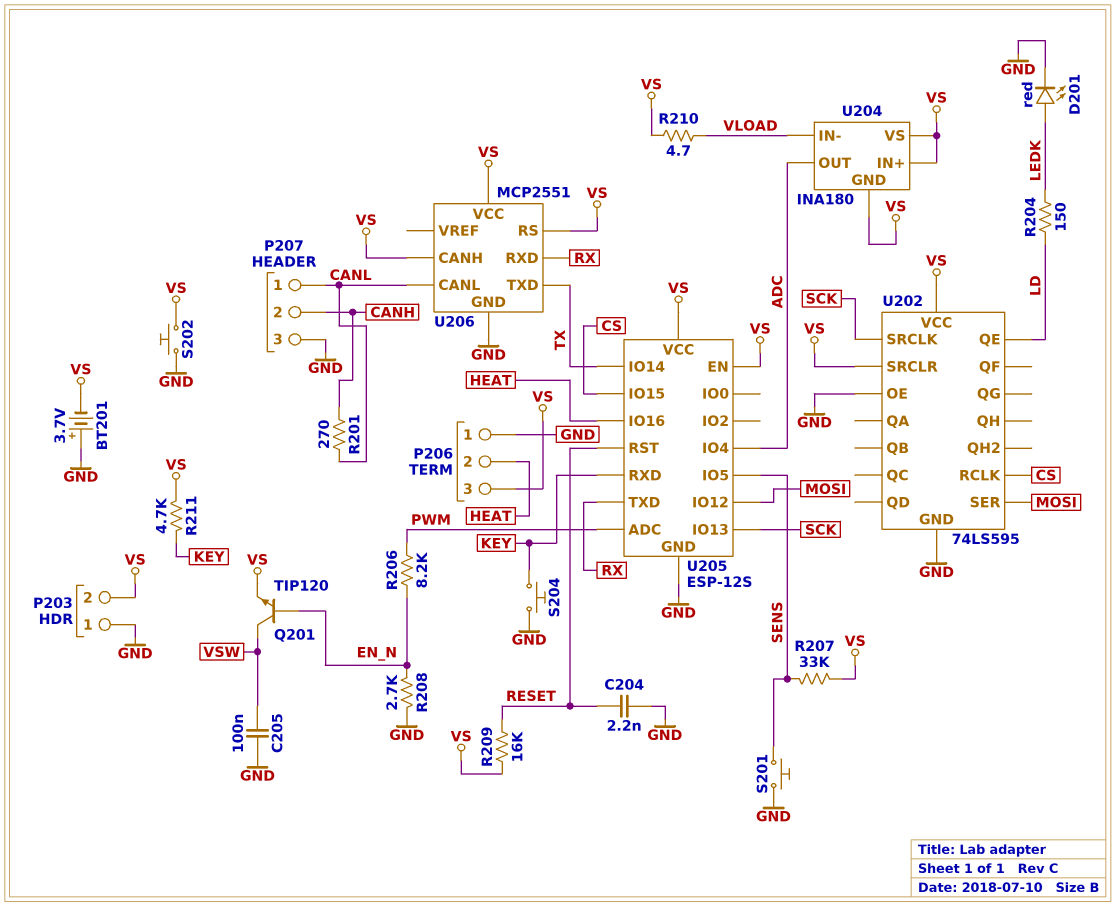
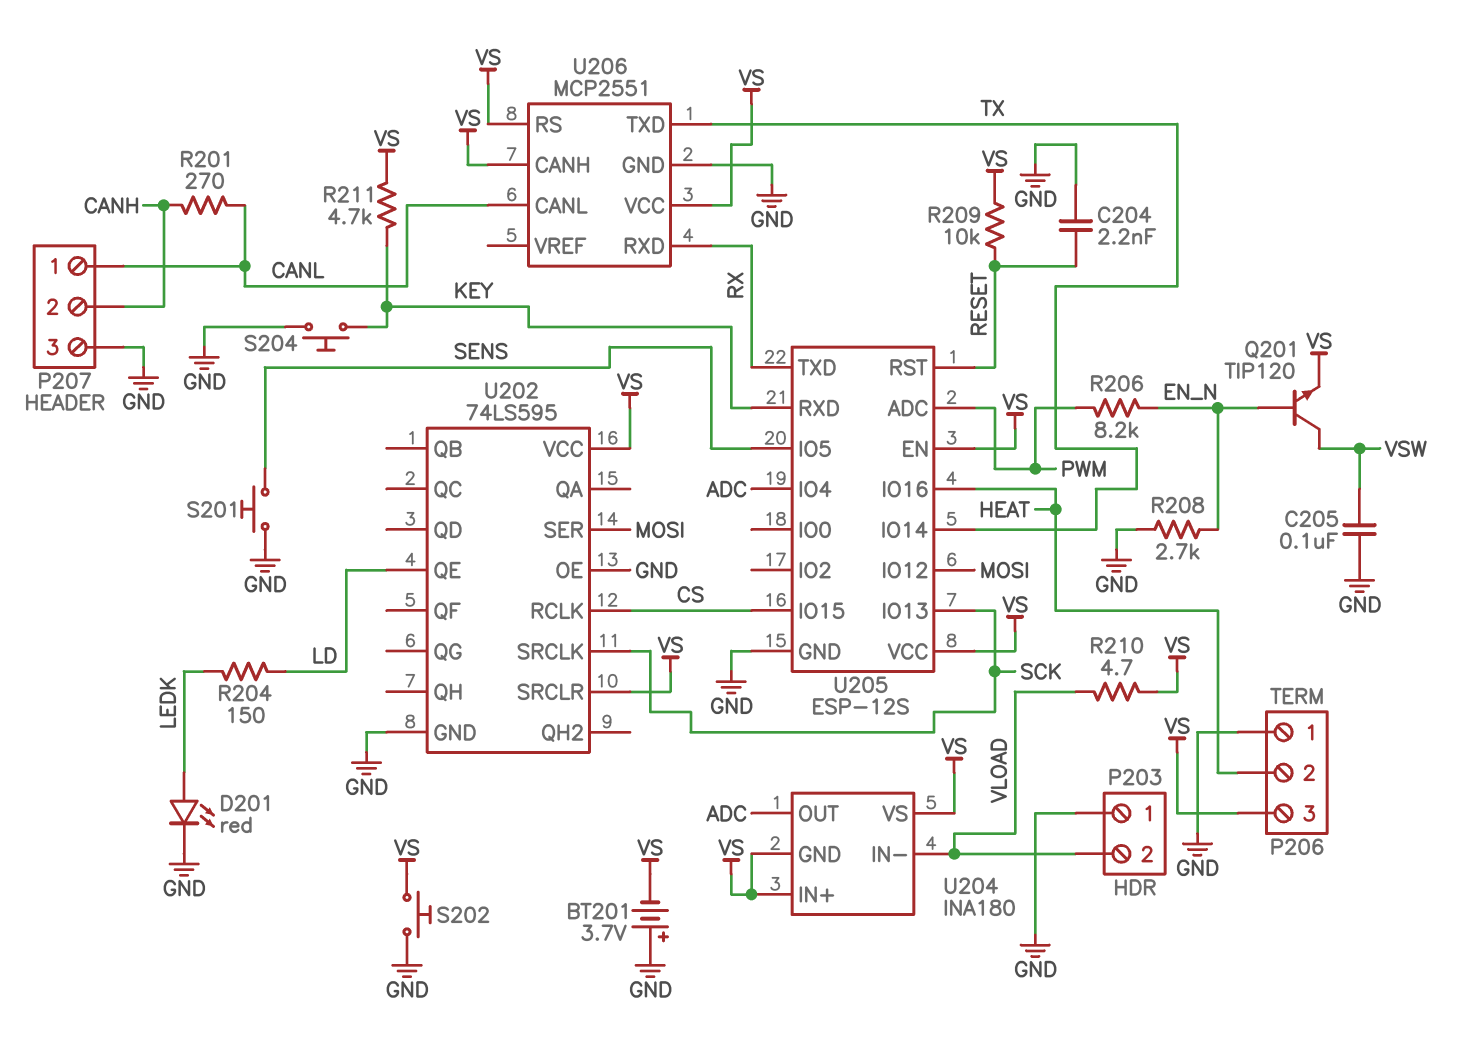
P203 pin 2: VS -> VLOAD
R207: 33k (SENS, VS) -> none
R209: 16k (RESET, VS) -> 10k (RESET, VS)

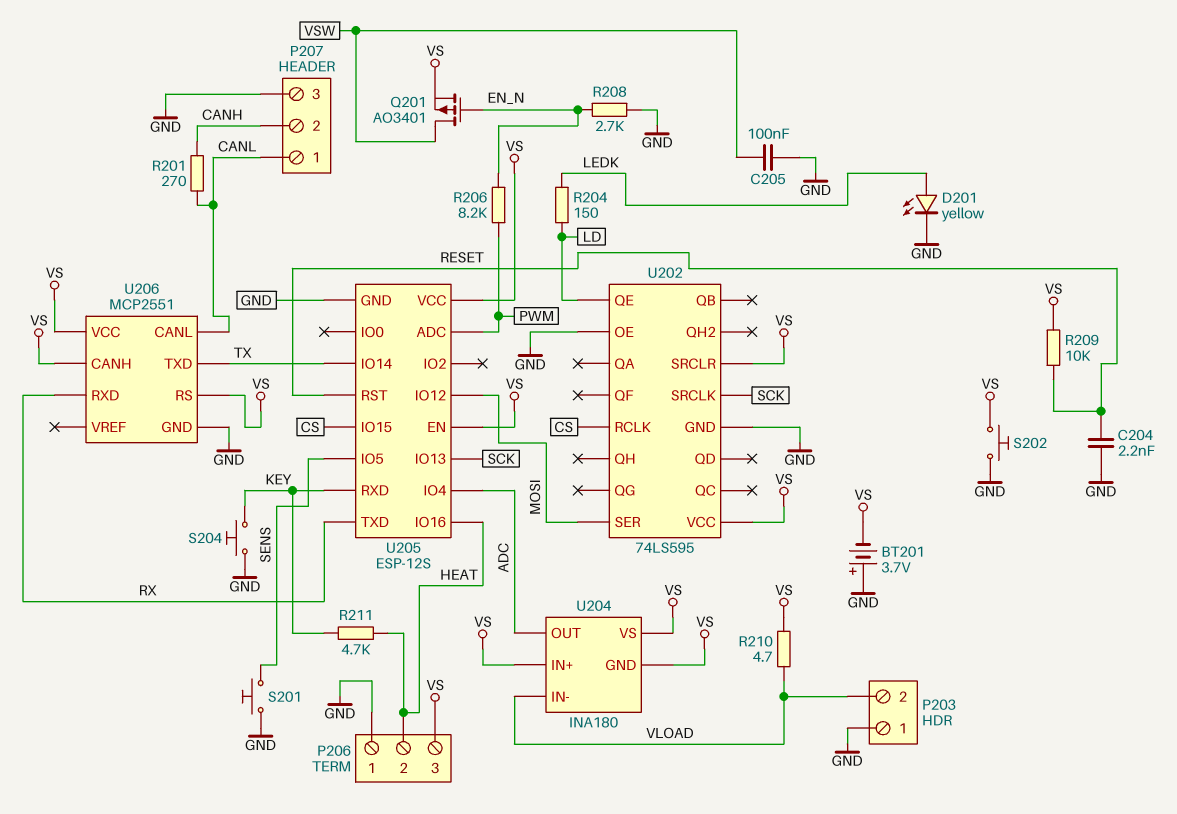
D201: LED red (A LEDK, K GND) -> LED yellow (A LEDK, K GND)
Q201: NPN TIP120 (B EN_N, C VSW, E VS) -> PMOS AO3401 (G EN_N, D VSW, S VS)
R211: 4.7k (KEY, VS) -> 4.7k (HEAT, KEY)

